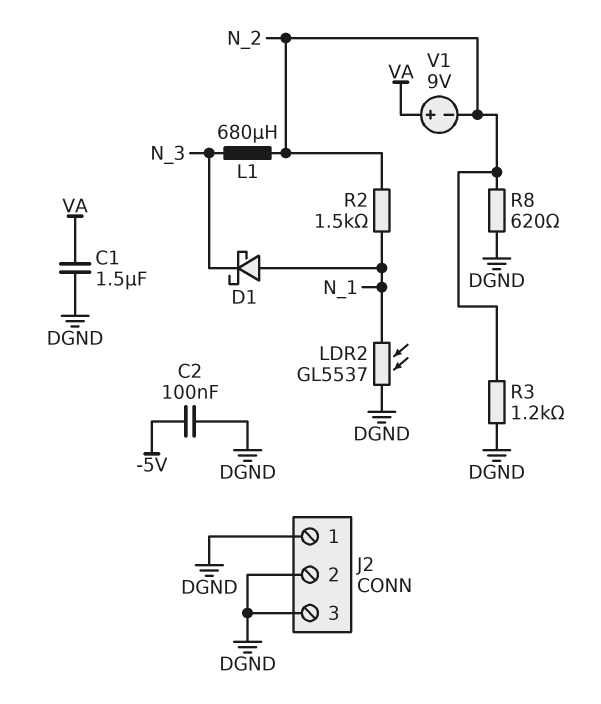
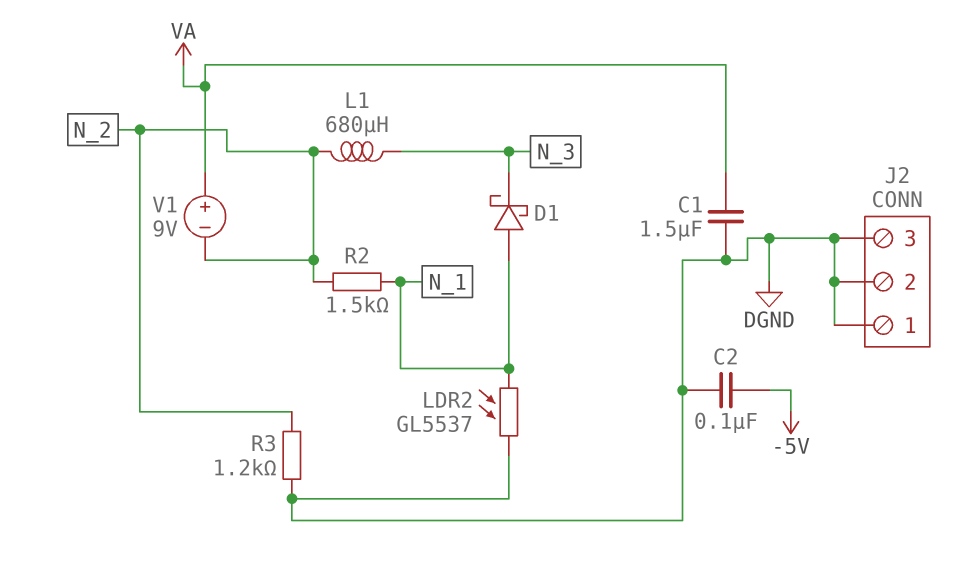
R8: 620 (DGND, N_2) -> none

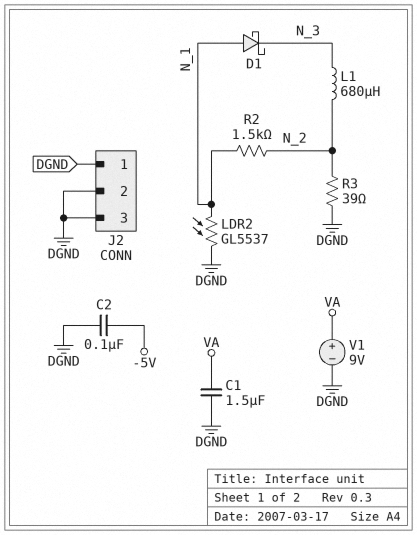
R3: 1.2k (DGND, N_2) -> 39 (DGND, N_2)
V1: 9V (plus VA, minus N_2) -> 9V (plus VA, minus DGND)

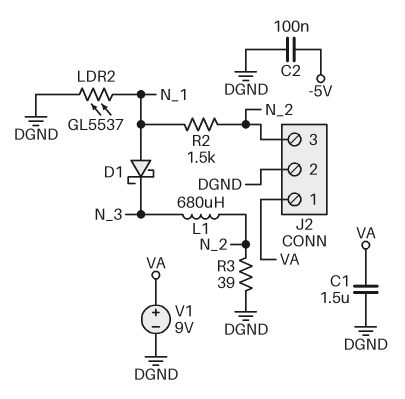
J2 pin 1: DGND -> VA
J2 pin 3: DGND -> N_2

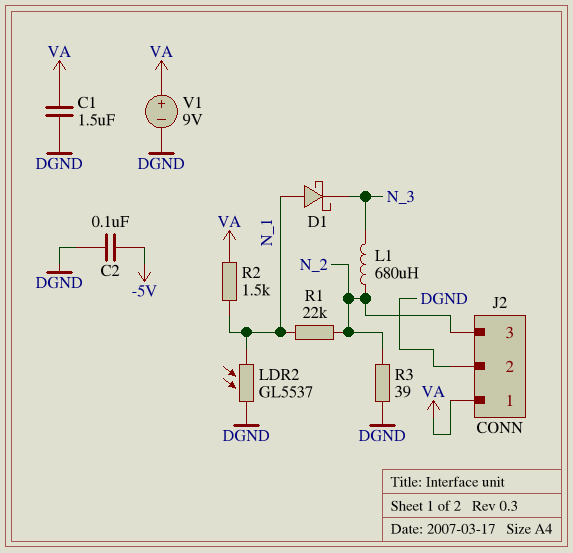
R1: none -> 22k (N_1, N_2)
R2: 1.5k (N_1, N_2) -> 1.5k (N_1, VA)

